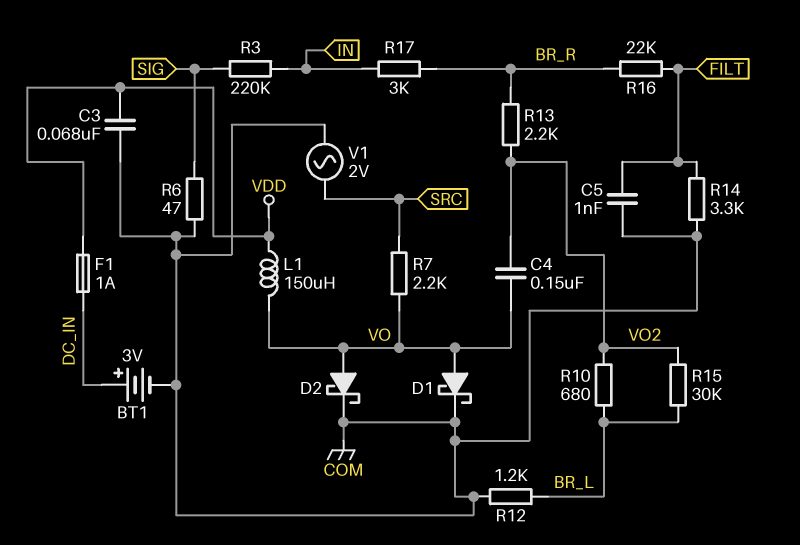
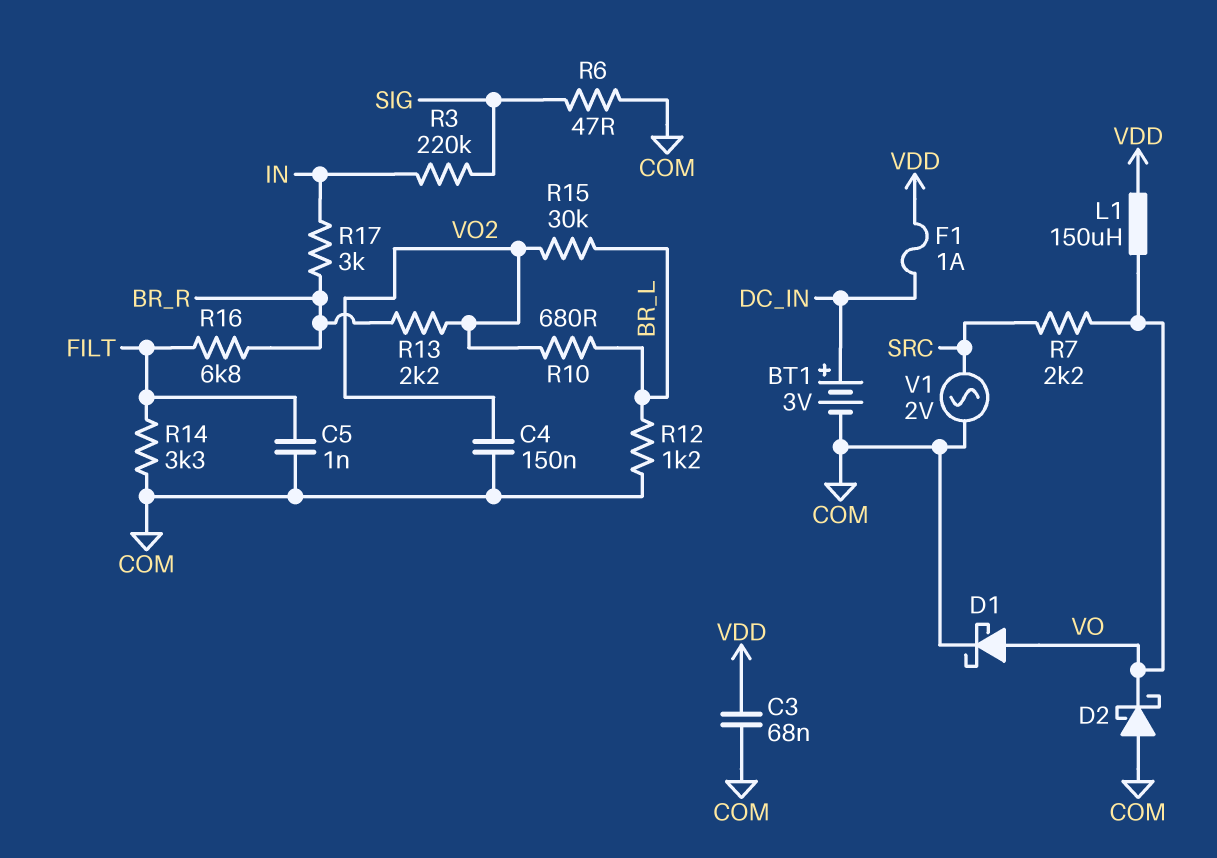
C4: 150nF (VO, VO2) -> 150nF (COM, VO2)
D2: schottky (A VO, K COM) -> schottky (A COM, K VO)
R16: 22k (BR_R, FILT) -> 6.8k (BR_R, FILT)

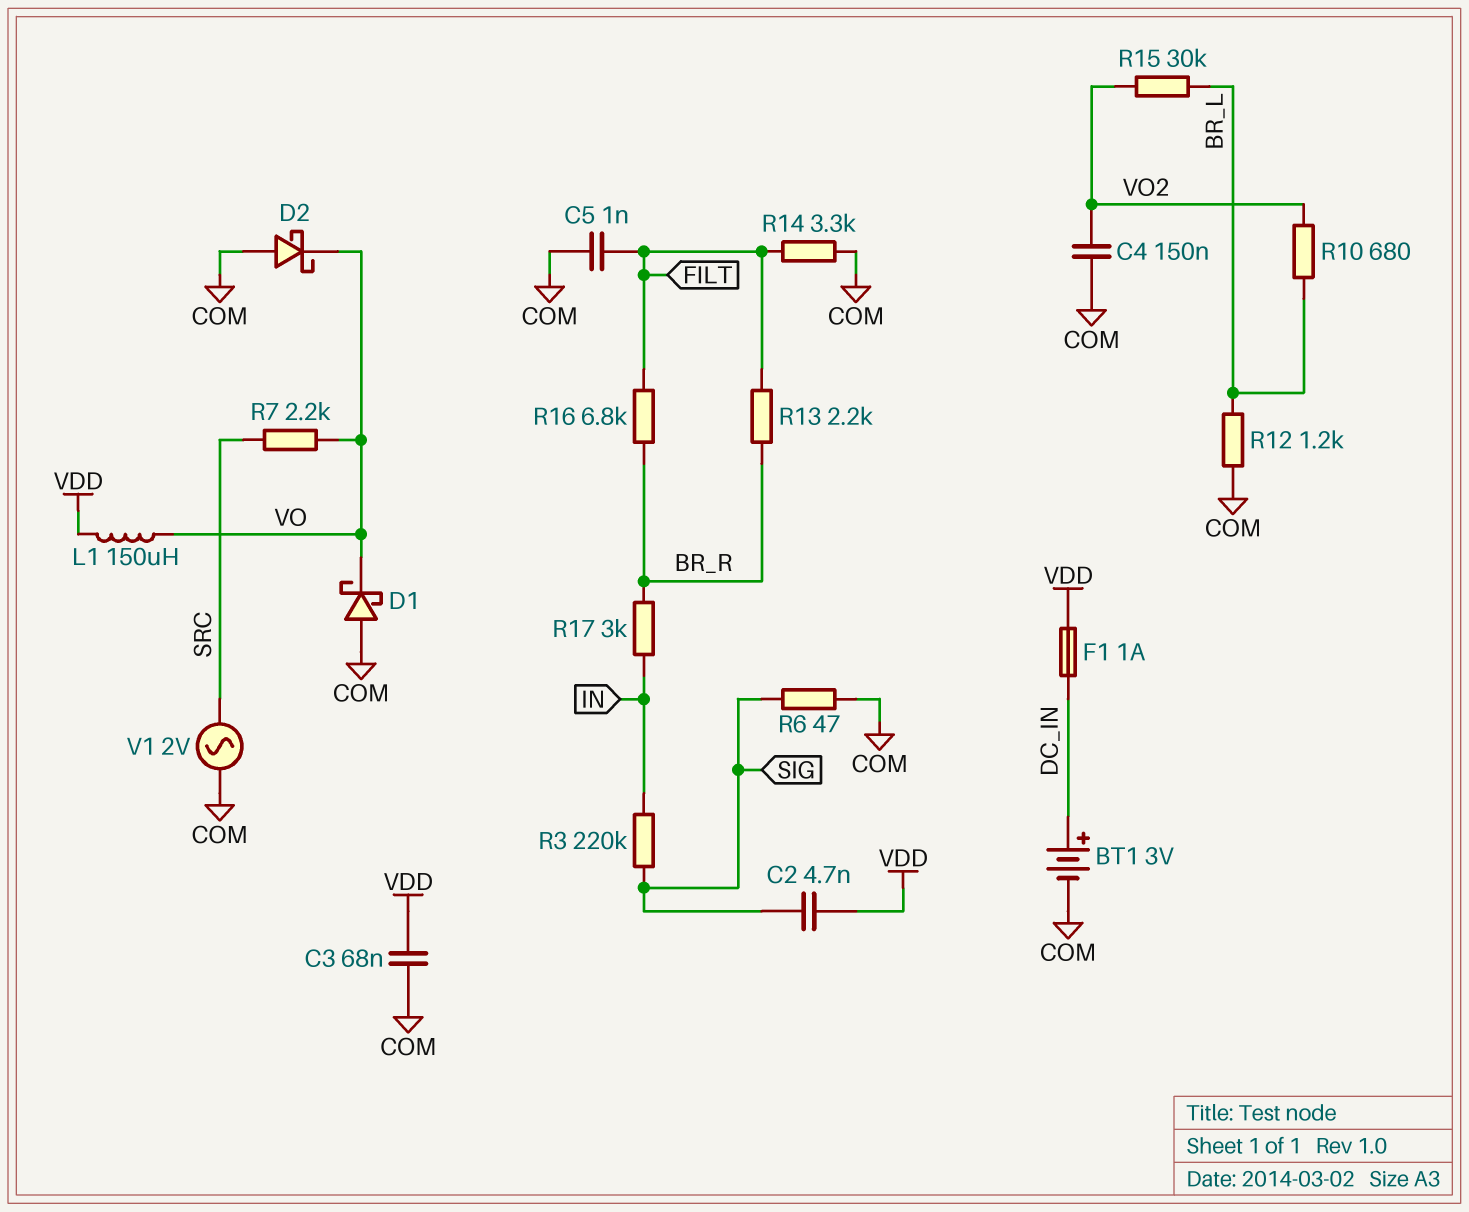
C2: none -> 4.7nF (SIG, VDD)
D1: schottky (A VO, K COM) -> schottky (A COM, K VO)
R13: 2.2k (BR_R, VO2) -> 2.2k (BR_R, FILT)

